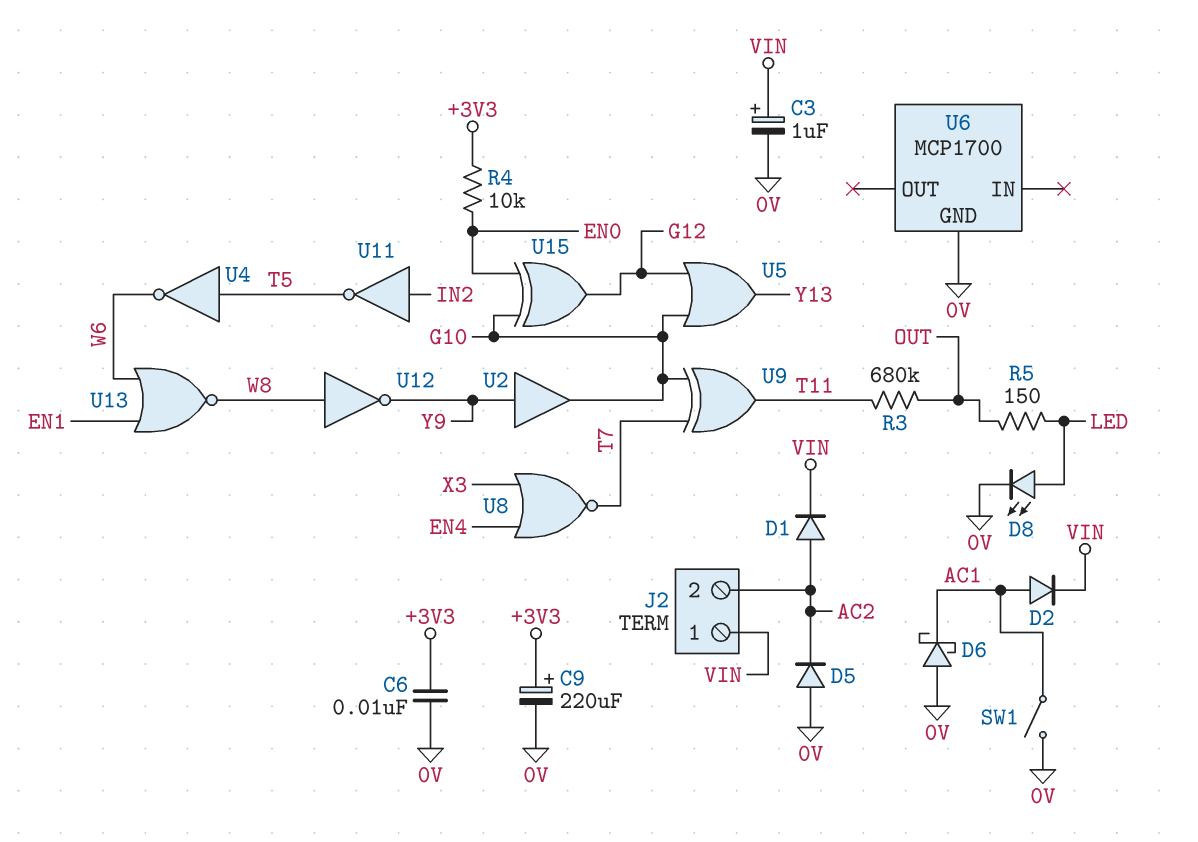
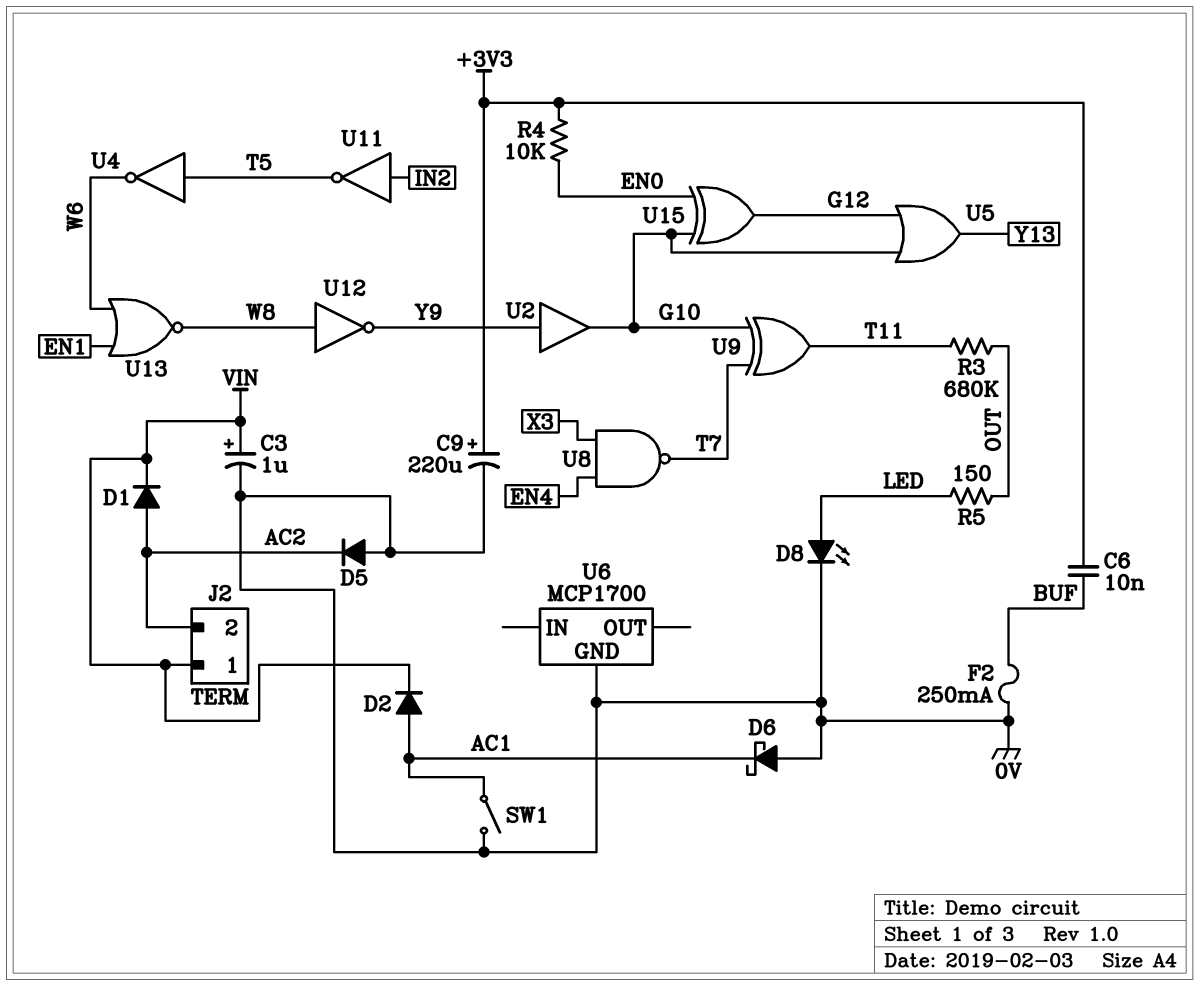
C6: 10nF (+3V3, 0V) -> 10nF (+3V3, BUF)
F2: none -> 250mA (0V, BUF)
U8: NOR (in EN4, in X3, out T7) -> NAND (in EN4, in X3, out T7)

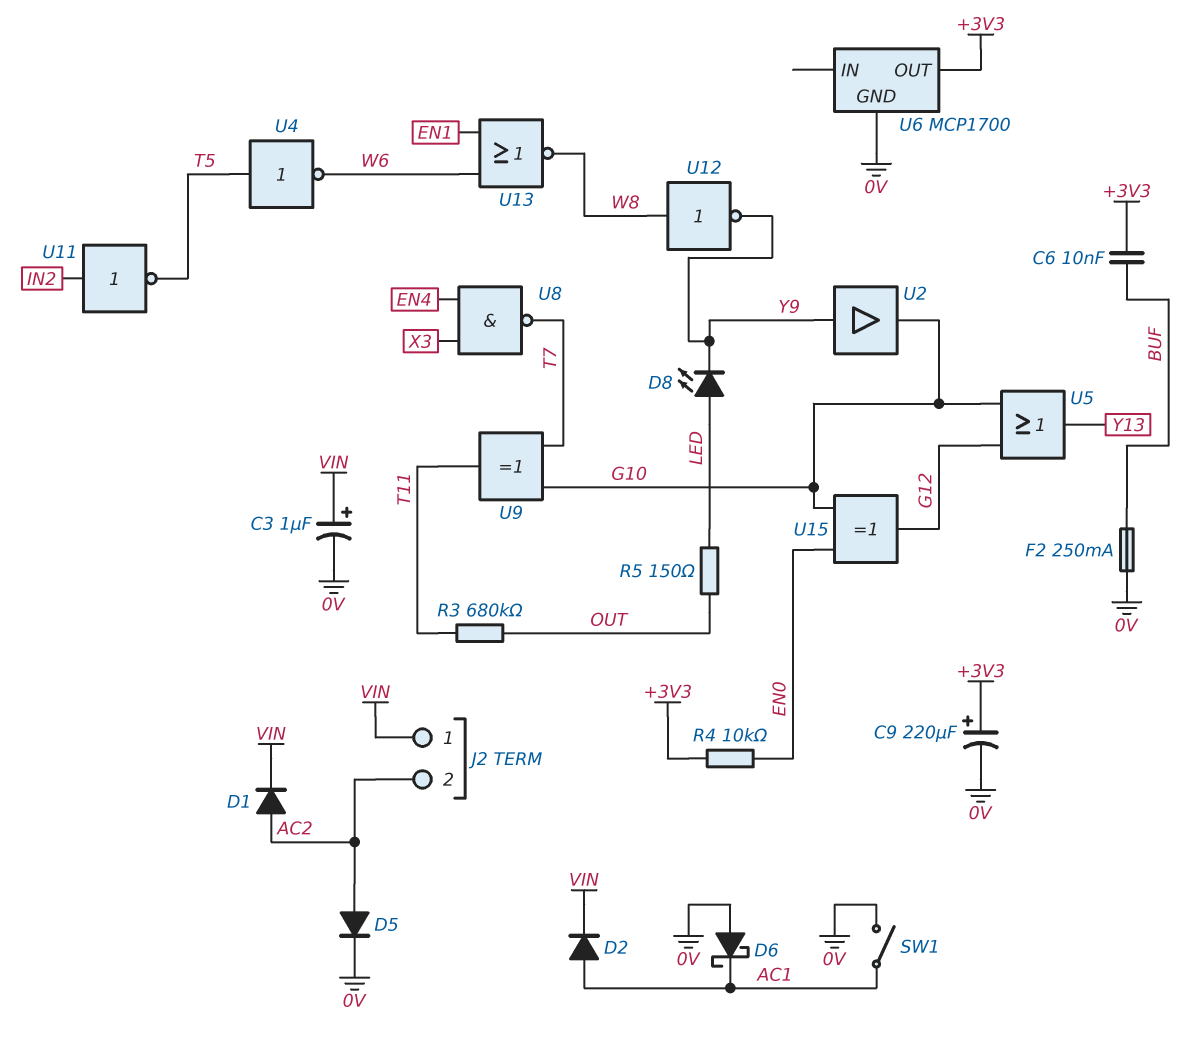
D5: diode (A 0V, K AC2) -> diode (A AC2, K 0V)
D8: LED (A LED, K 0V) -> LED (A LED, K Y9)
U6 pin OUT: none -> +3V3

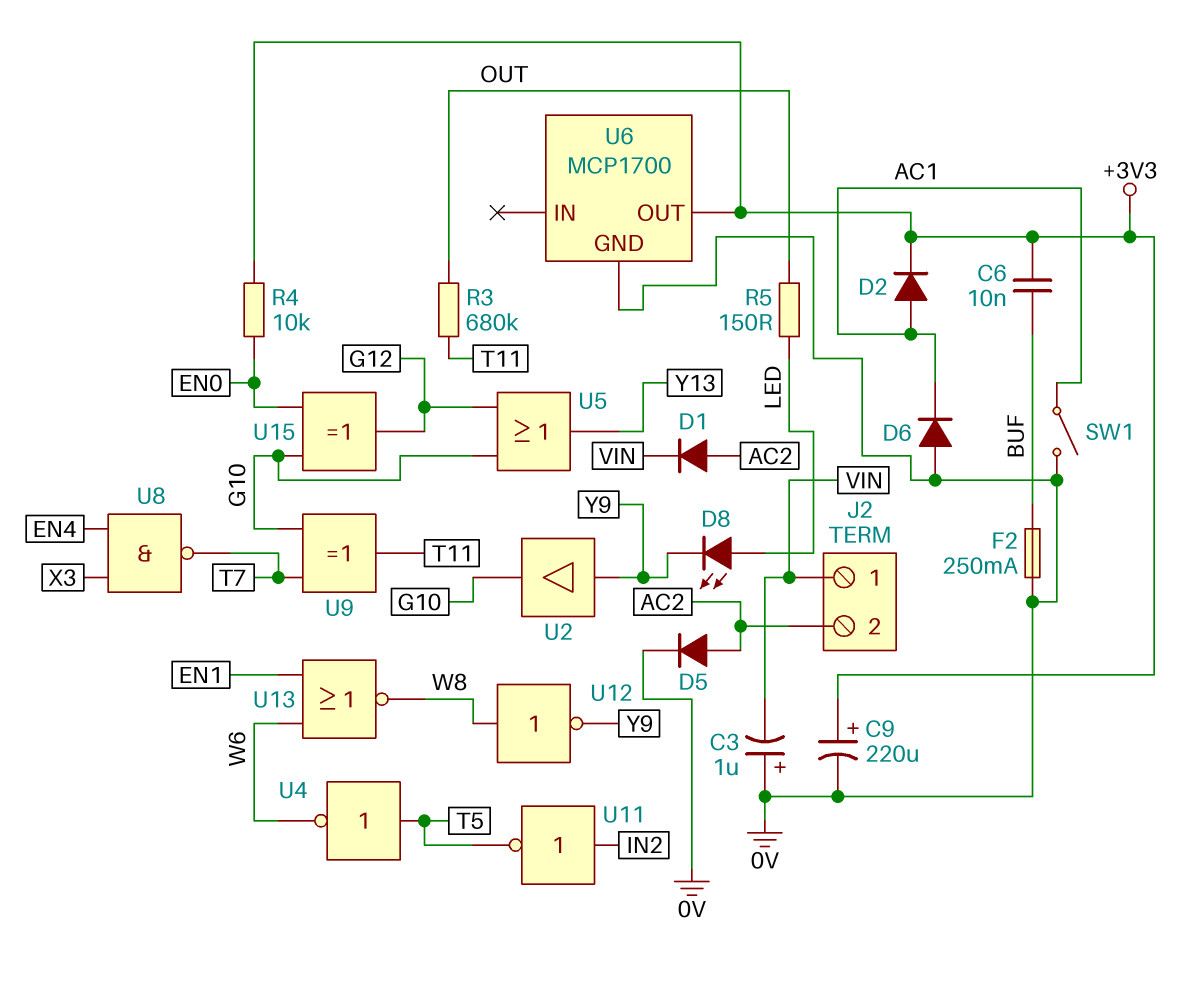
C3: 1uF (plus VIN, minus 0V) -> 1uF (plus 0V, minus VIN)
D2: diode (A AC1, K VIN) -> diode (A AC1, K +3V3)
D6: schottky (A 0V, K AC1) -> diode (A 0V, K AC1)

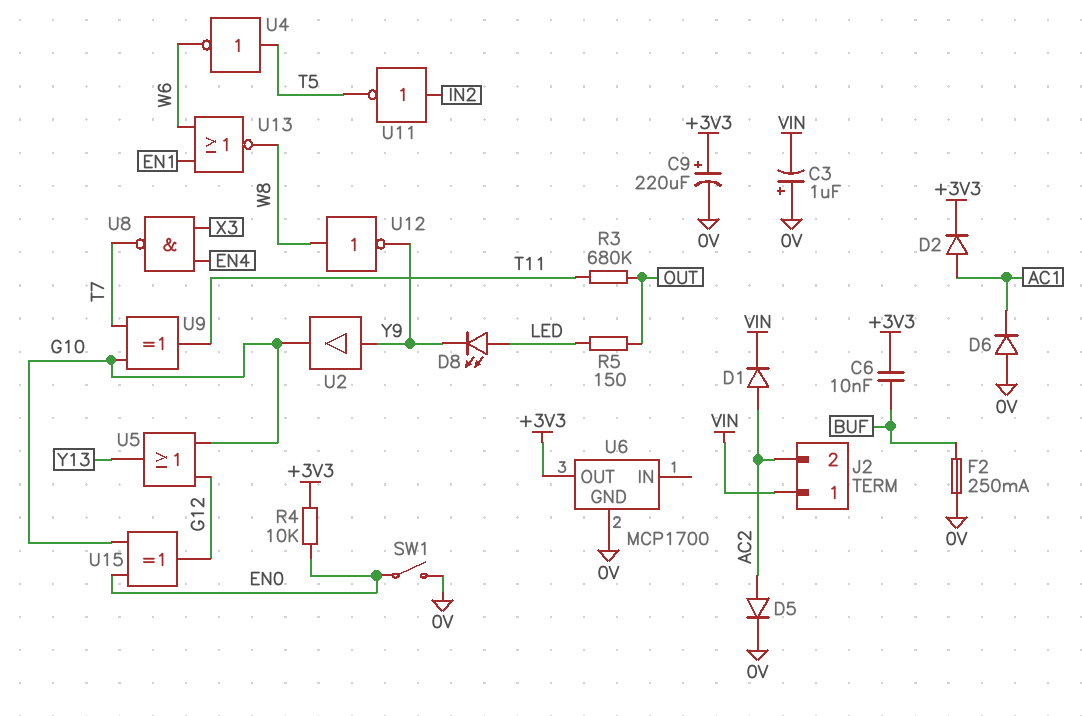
SW1: switch (0V, AC1) -> switch (0V, EN0)

